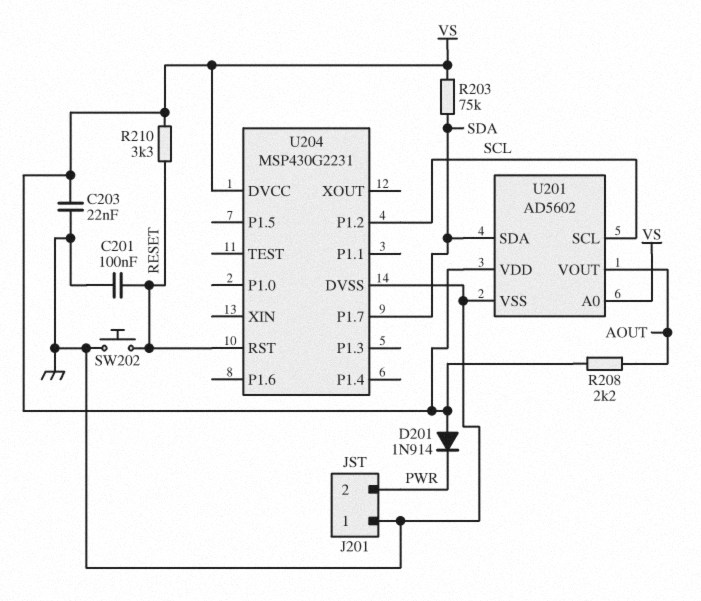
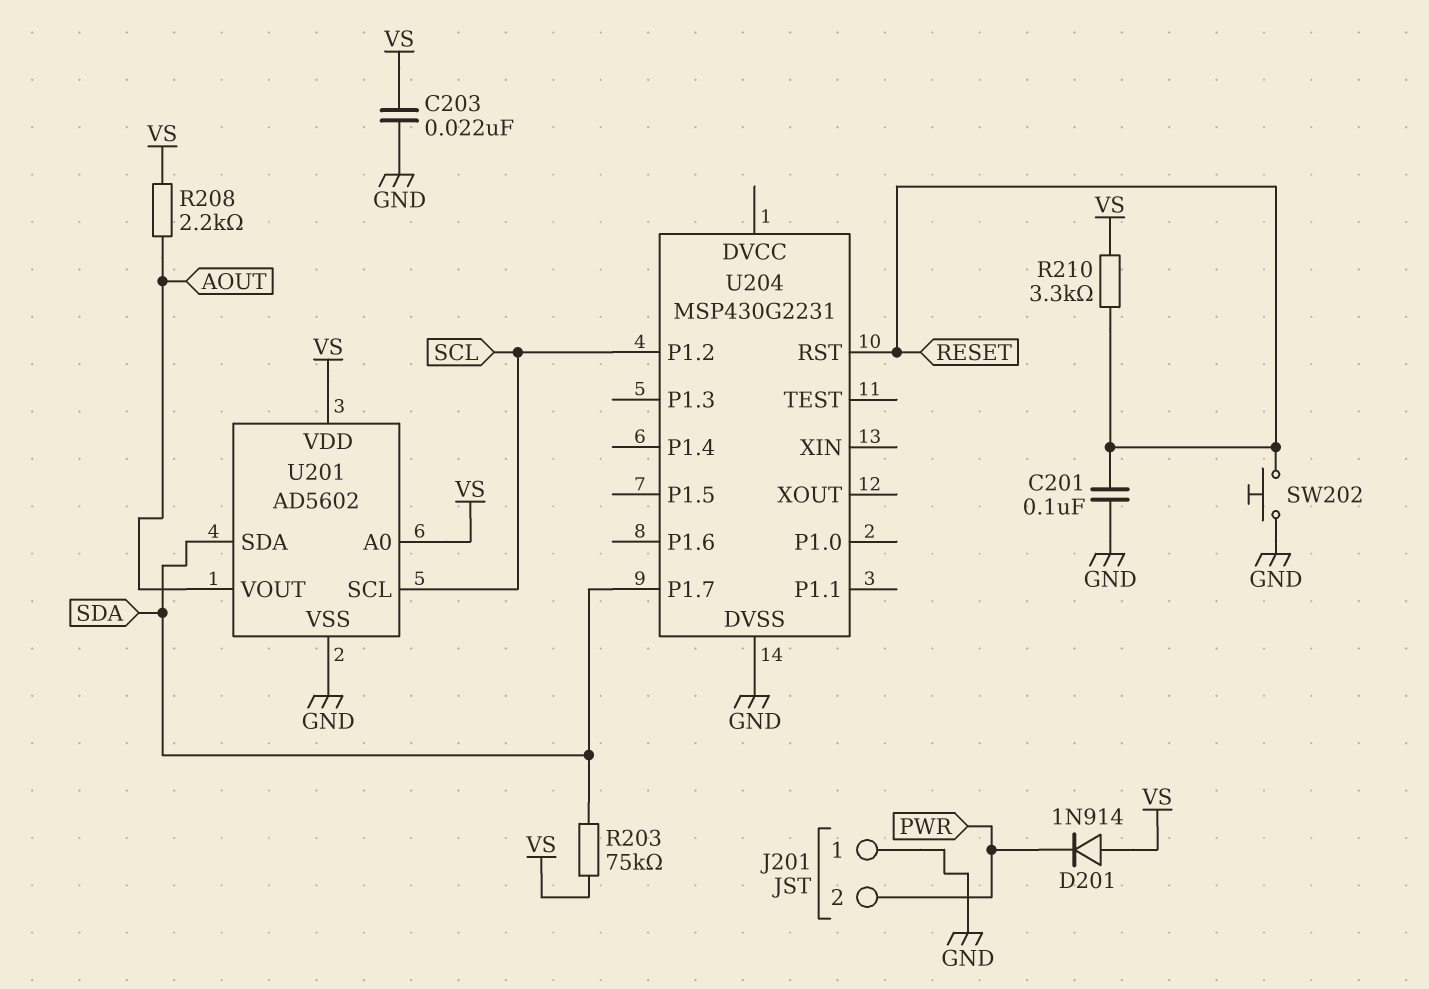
U204 pin DVCC: VS -> none

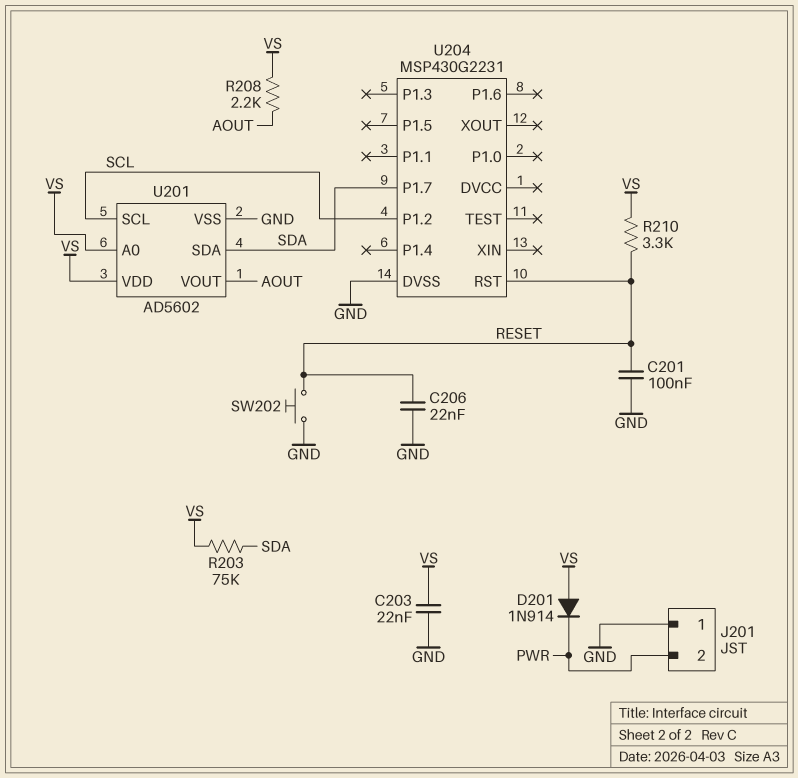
C206: none -> 22nF (GND, RESET)

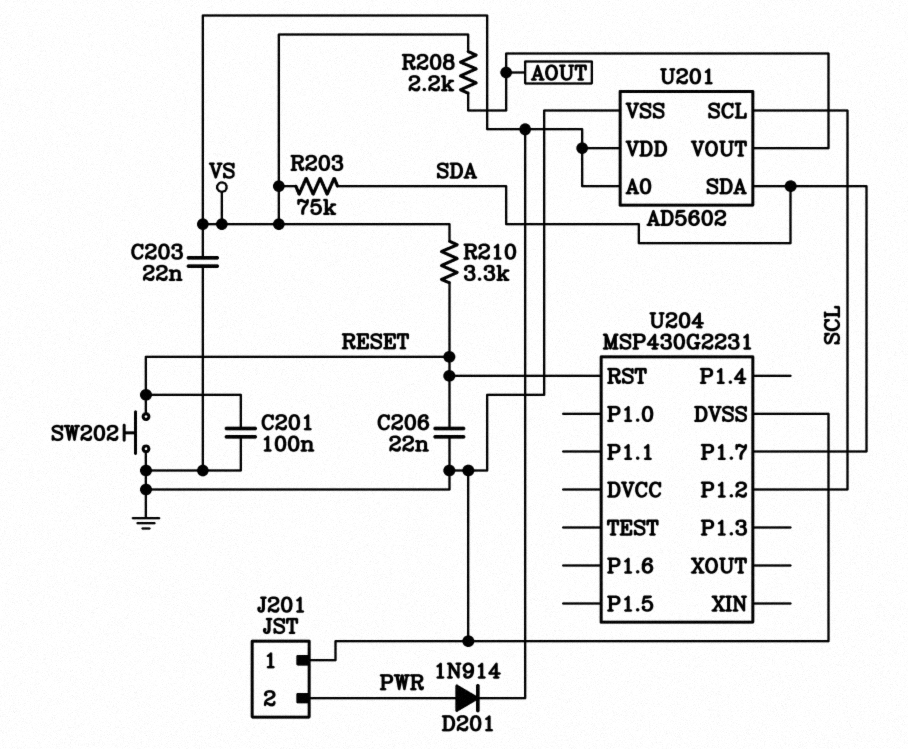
D201: diode 1N914 (A VS, K PWR) -> diode 1N914 (A PWR, K VS)

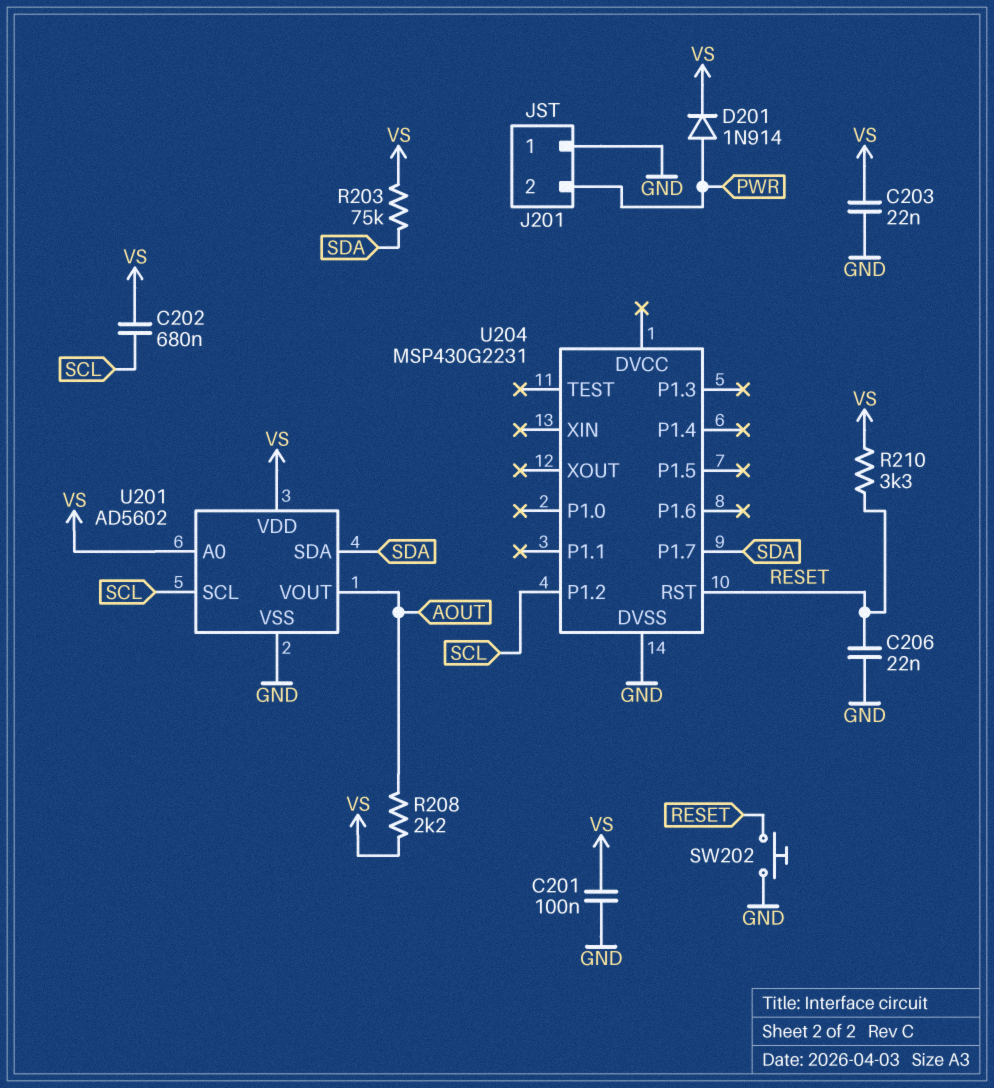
C201: 100nF (GND, RESET) -> 100nF (GND, VS)
C202: none -> 680nF (SCL, VS)

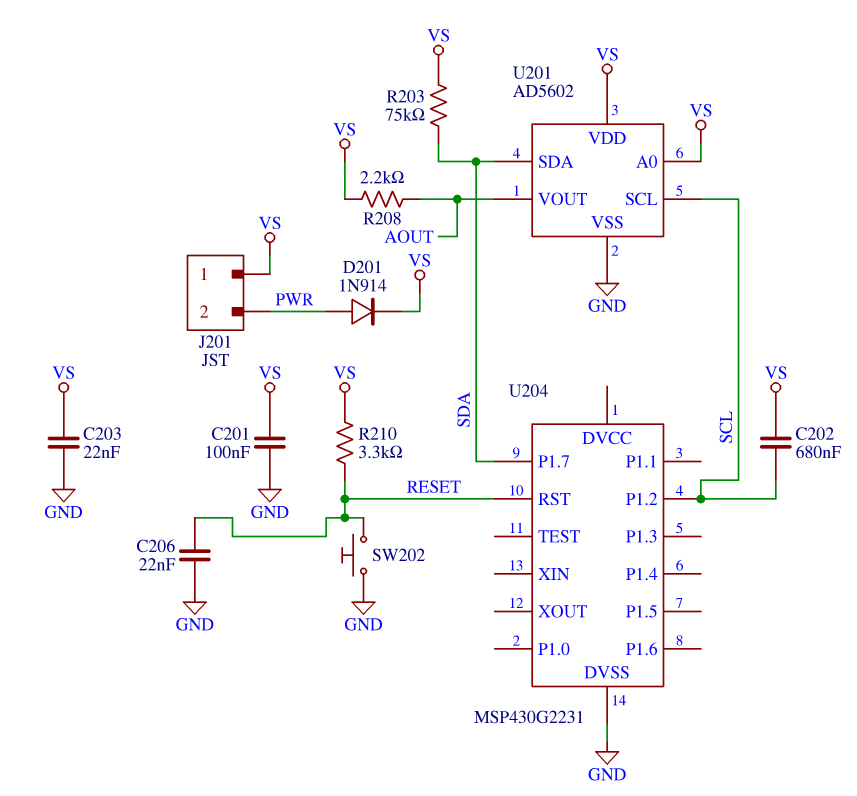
J201 pin 1: GND -> VS

